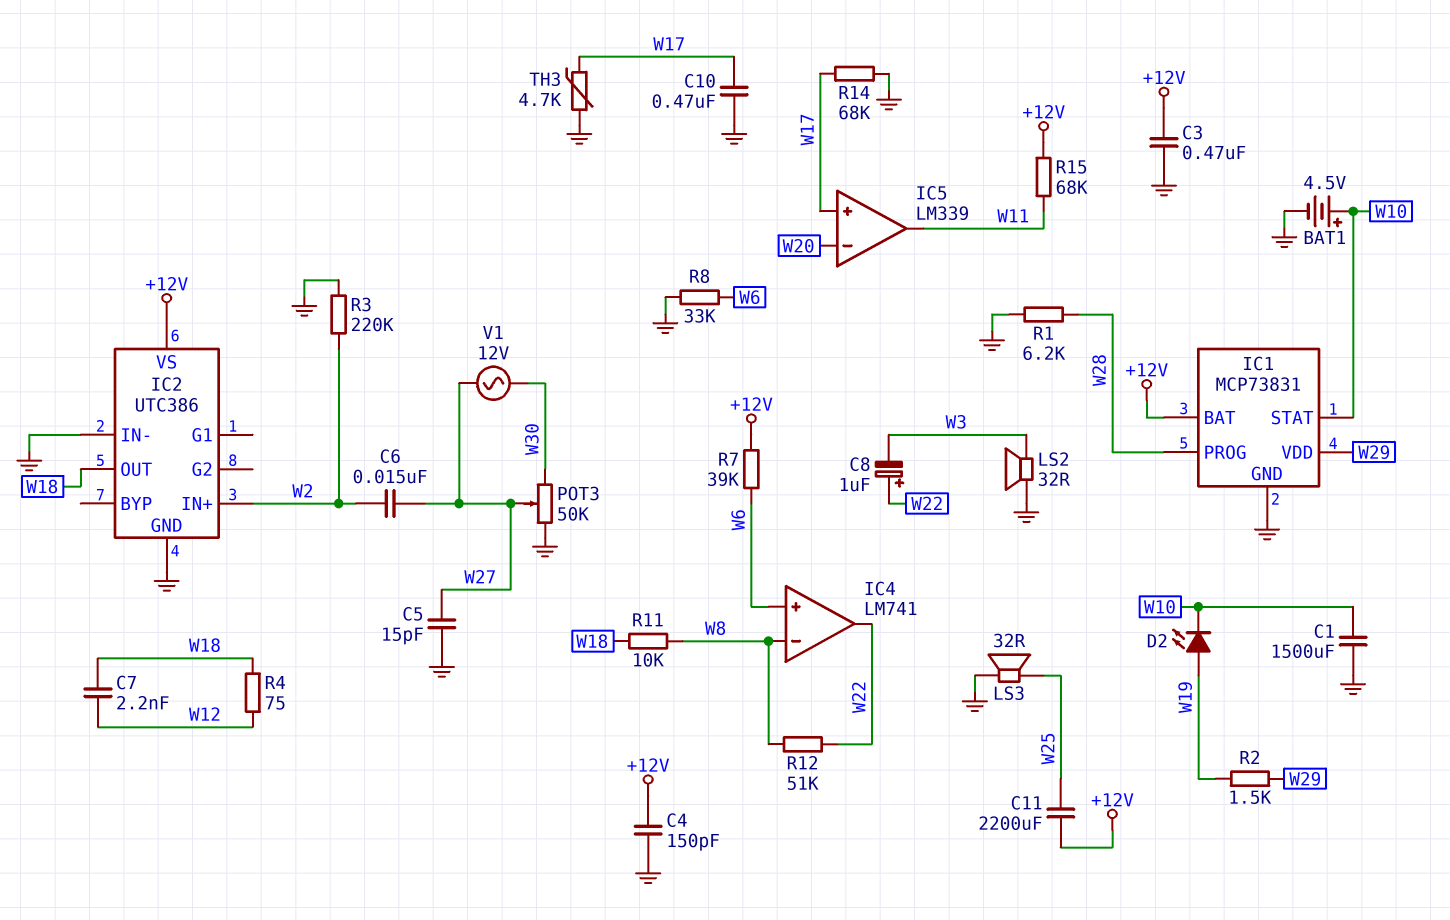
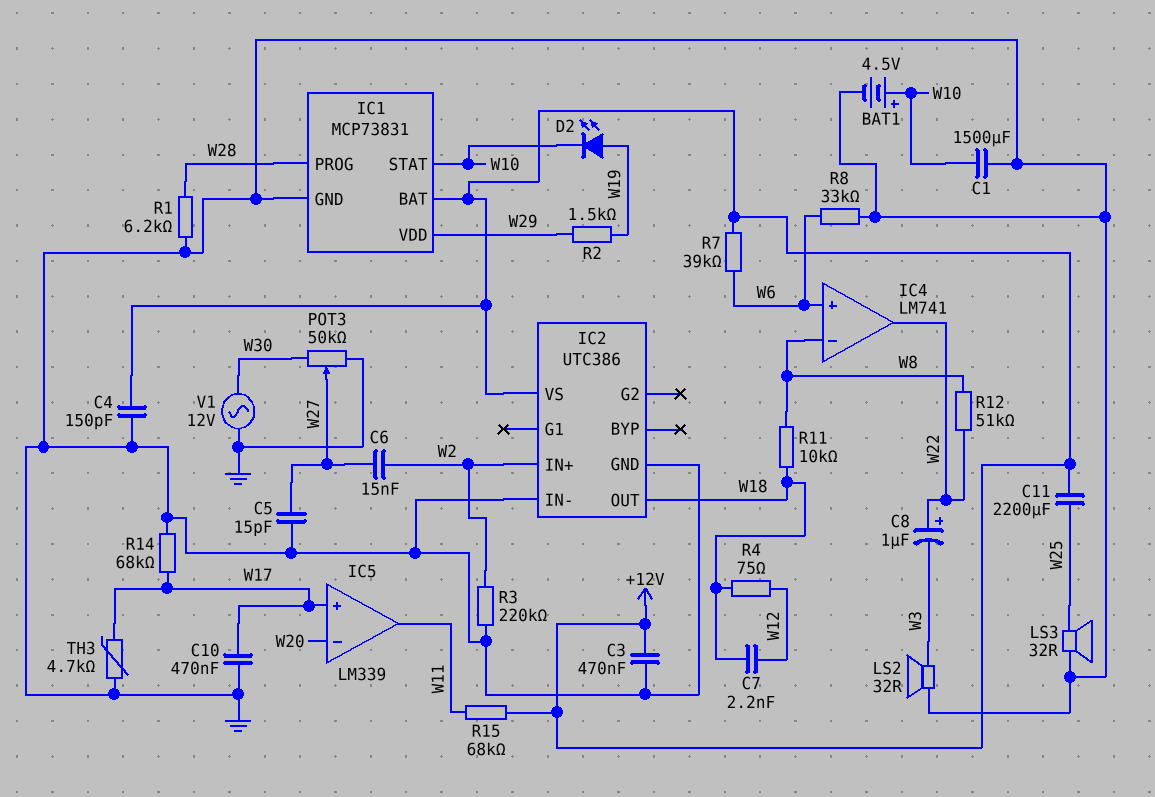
V1: AC 12V (W27, W30) -> AC 12V (GND, W30)

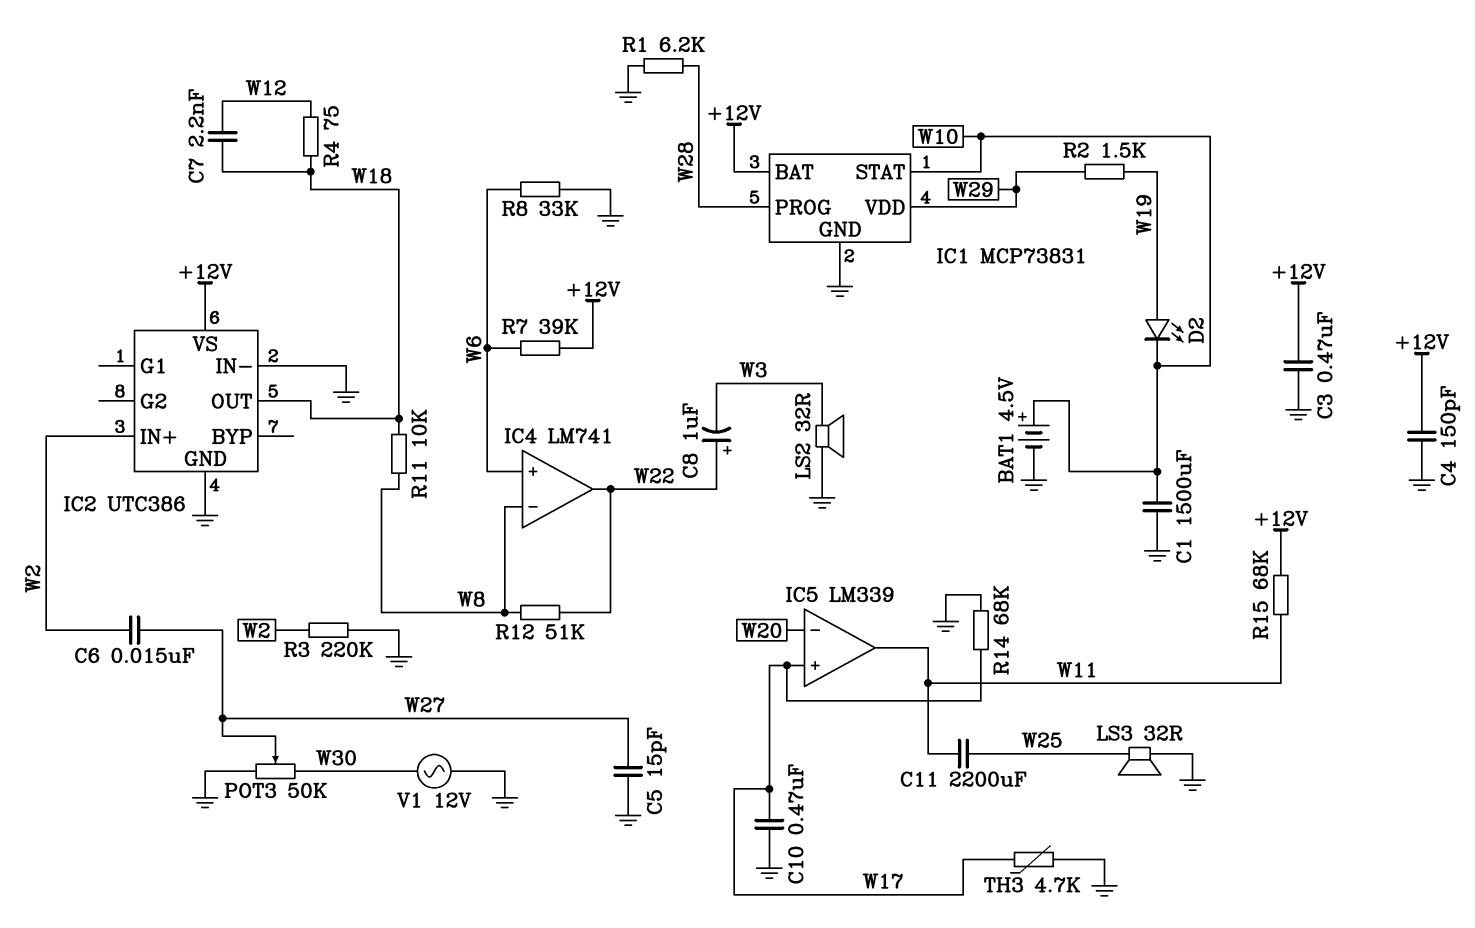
C11: 2200uF (+12V, W25) -> 2200uF (W11, W25)

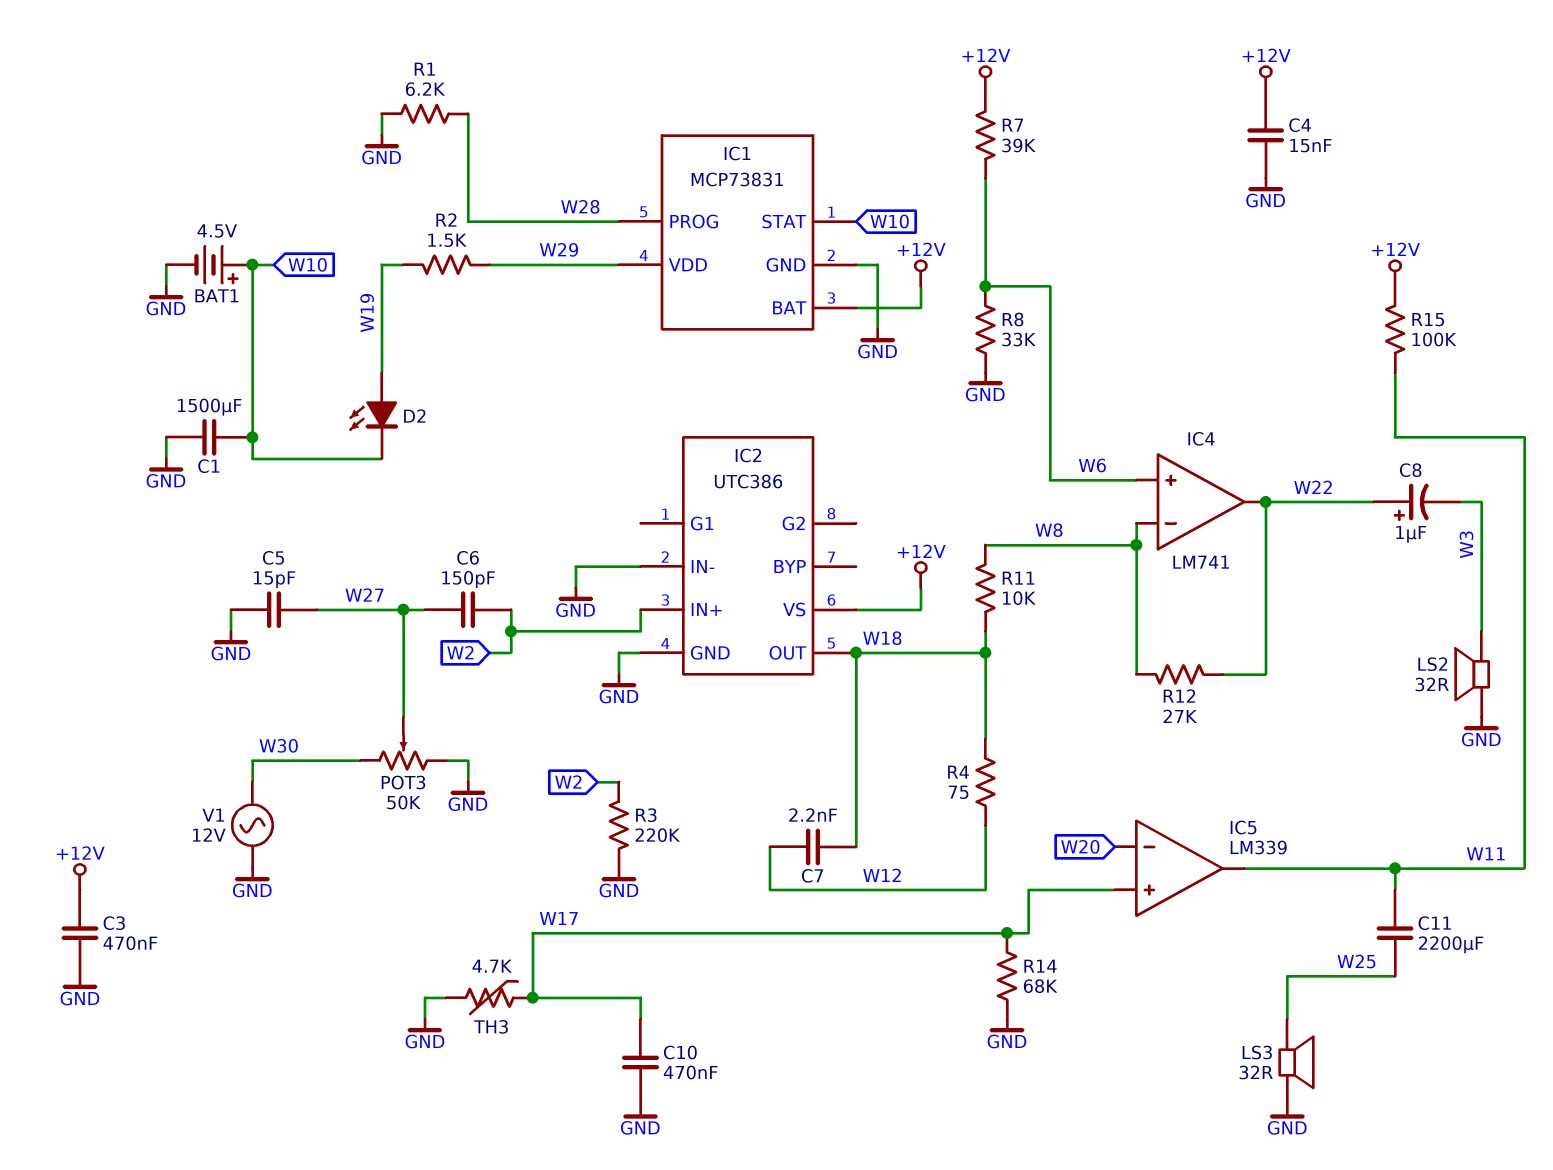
C4: 150pF (+12V, GND) -> 15nF (+12V, GND)
C6: 15nF (W2, W27) -> 150pF (W2, W27)
R12: 51k (W8, W22) -> 27k (W8, W22)
R15: 68k (+12V, W11) -> 100k (+12V, W11)

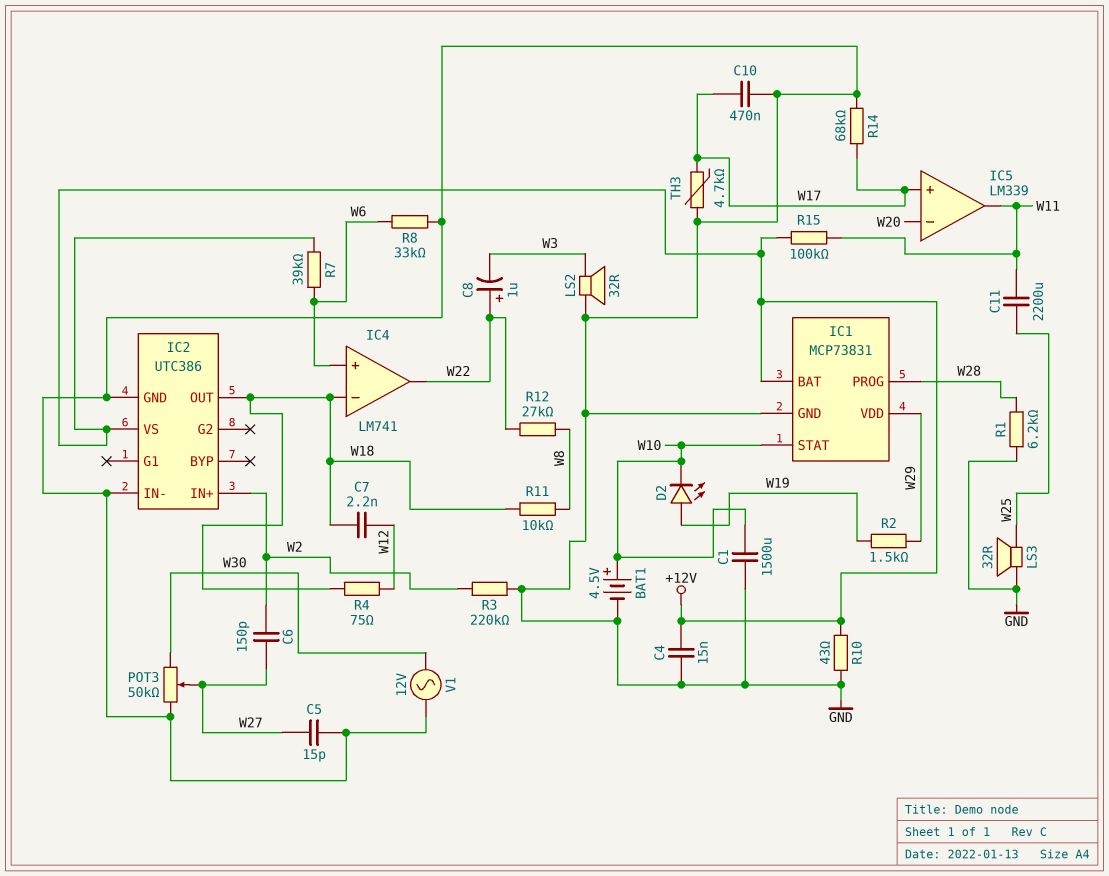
C3: 470nF (+12V, GND) -> none
IC4 pin in-: W8 -> W18
R10: none -> 43 (+12V, GND)

